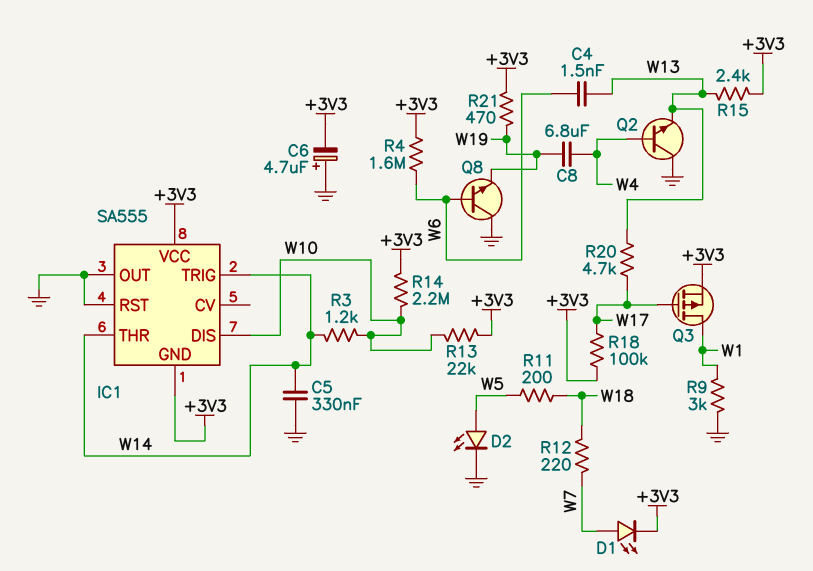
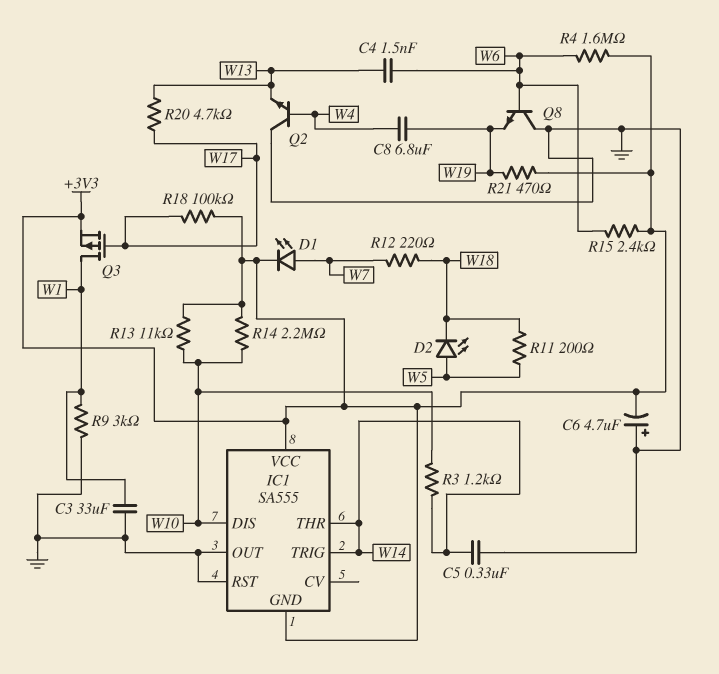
C3: none -> 33uF (GND, W1)
D2: LED (A W5, K GND) -> LED (A W5, K W18)
R13: 22k (+3V3, W10) -> 11k (+3V3, W10)
R15: 2.4k (+3V3, W13) -> 2.4k (+3V3, W6)

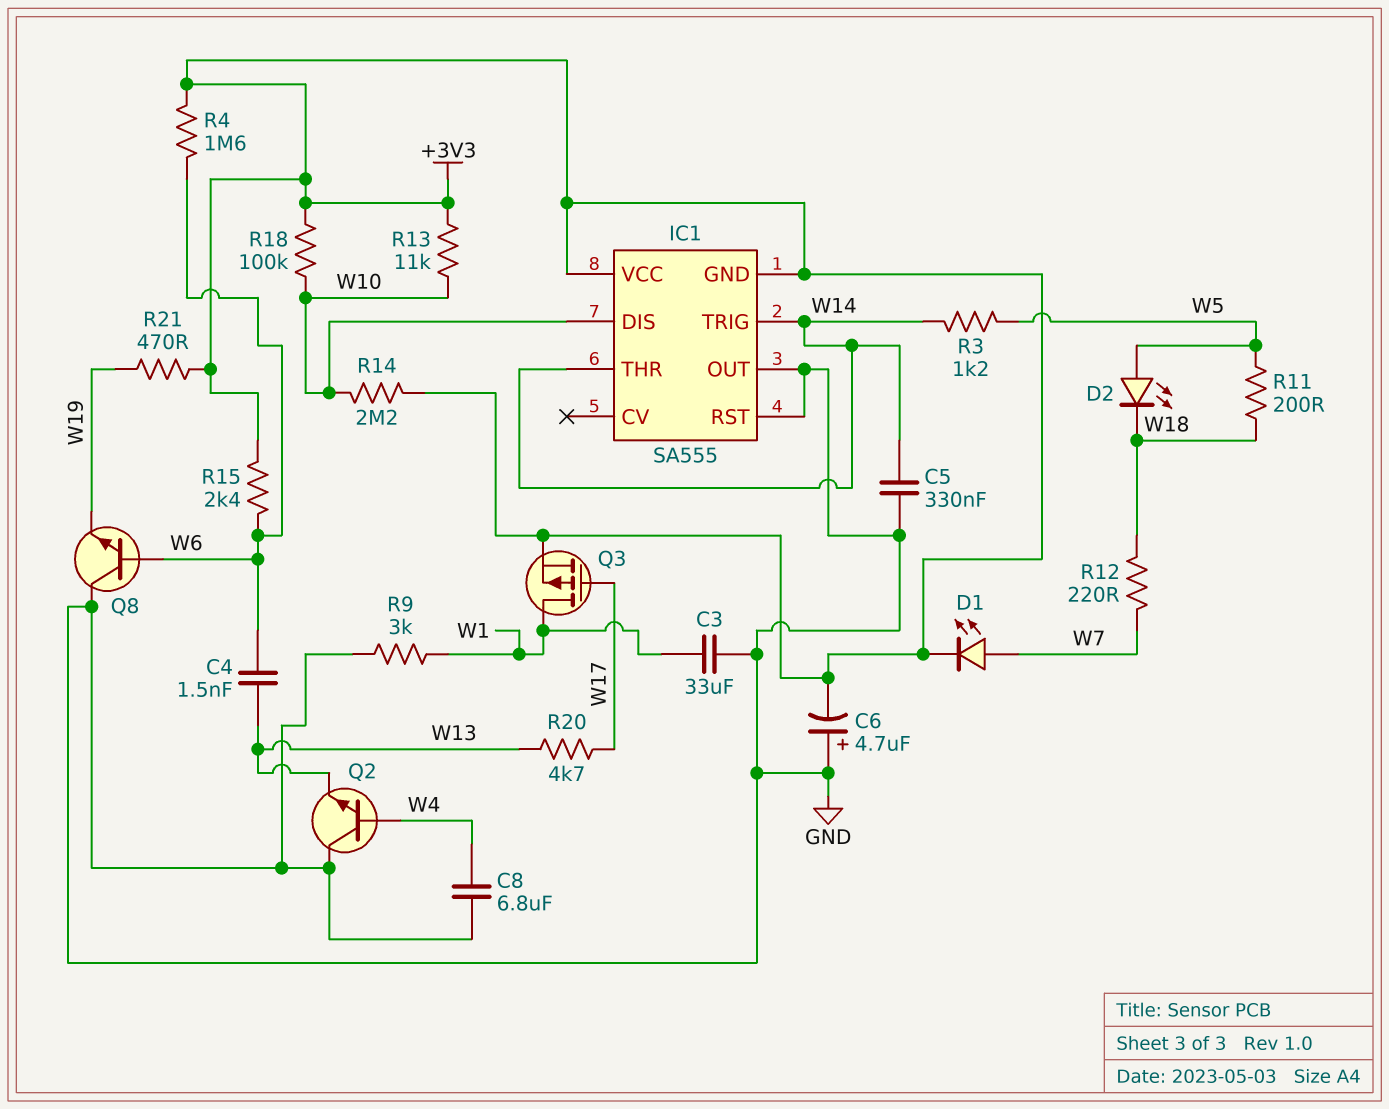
C8: 6.8uF (W4, W19) -> 6.8uF (GND, W4)
R3: 1.2k (W10, W14) -> 1.2k (W5, W14)
R18: 100k (+3V3, W17) -> 100k (+3V3, W10)

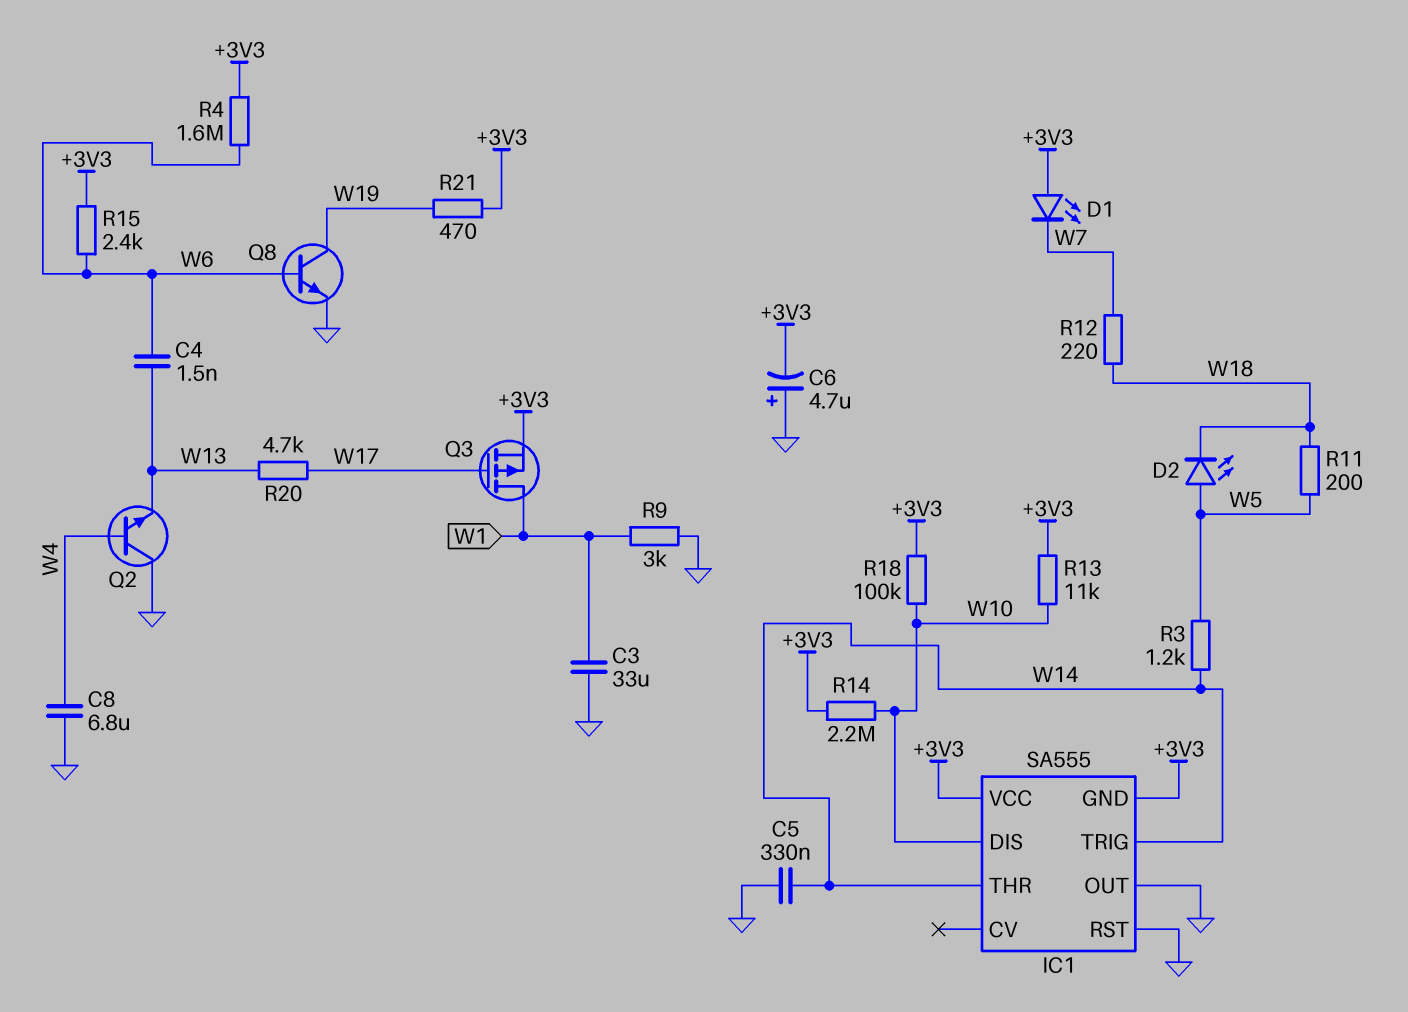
D1: LED (A W7, K +3V3) -> LED (A +3V3, K W7)
Q8: NPN (B W6, C GND, E W19) -> NPN (B W6, C W19, E GND)

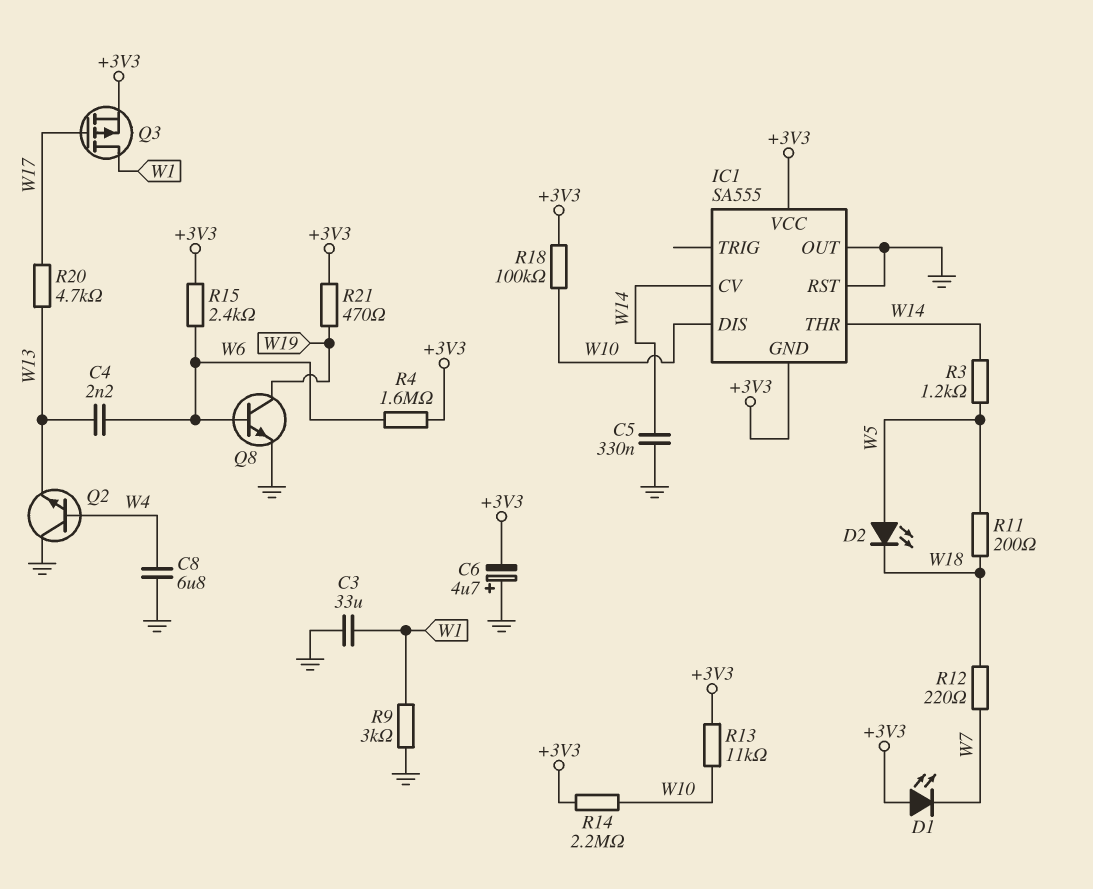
C4: 1.5nF (W6, W13) -> 2.2nF (W6, W13)
IC1 pin CV: none -> W14
IC1 pin TRIG: W14 -> none

